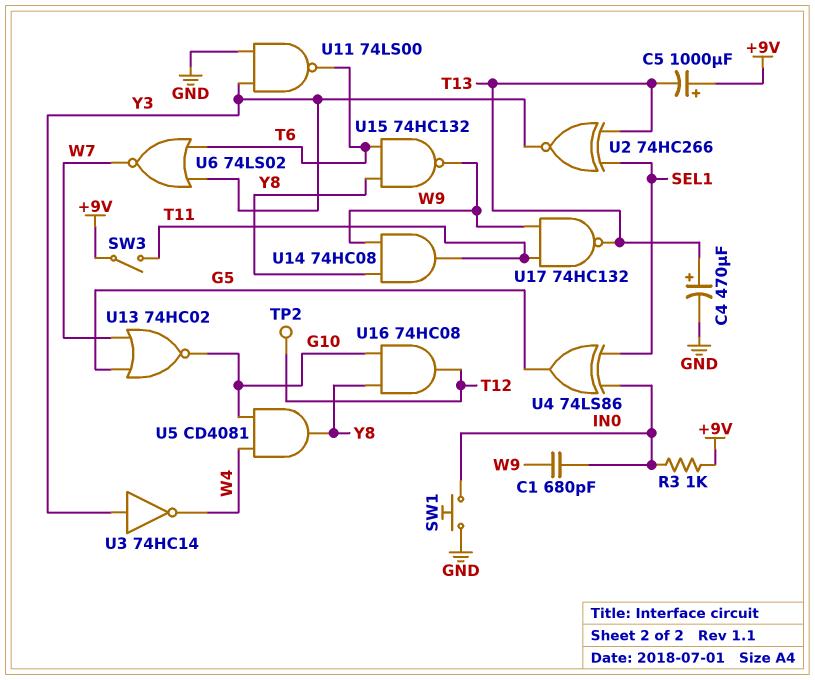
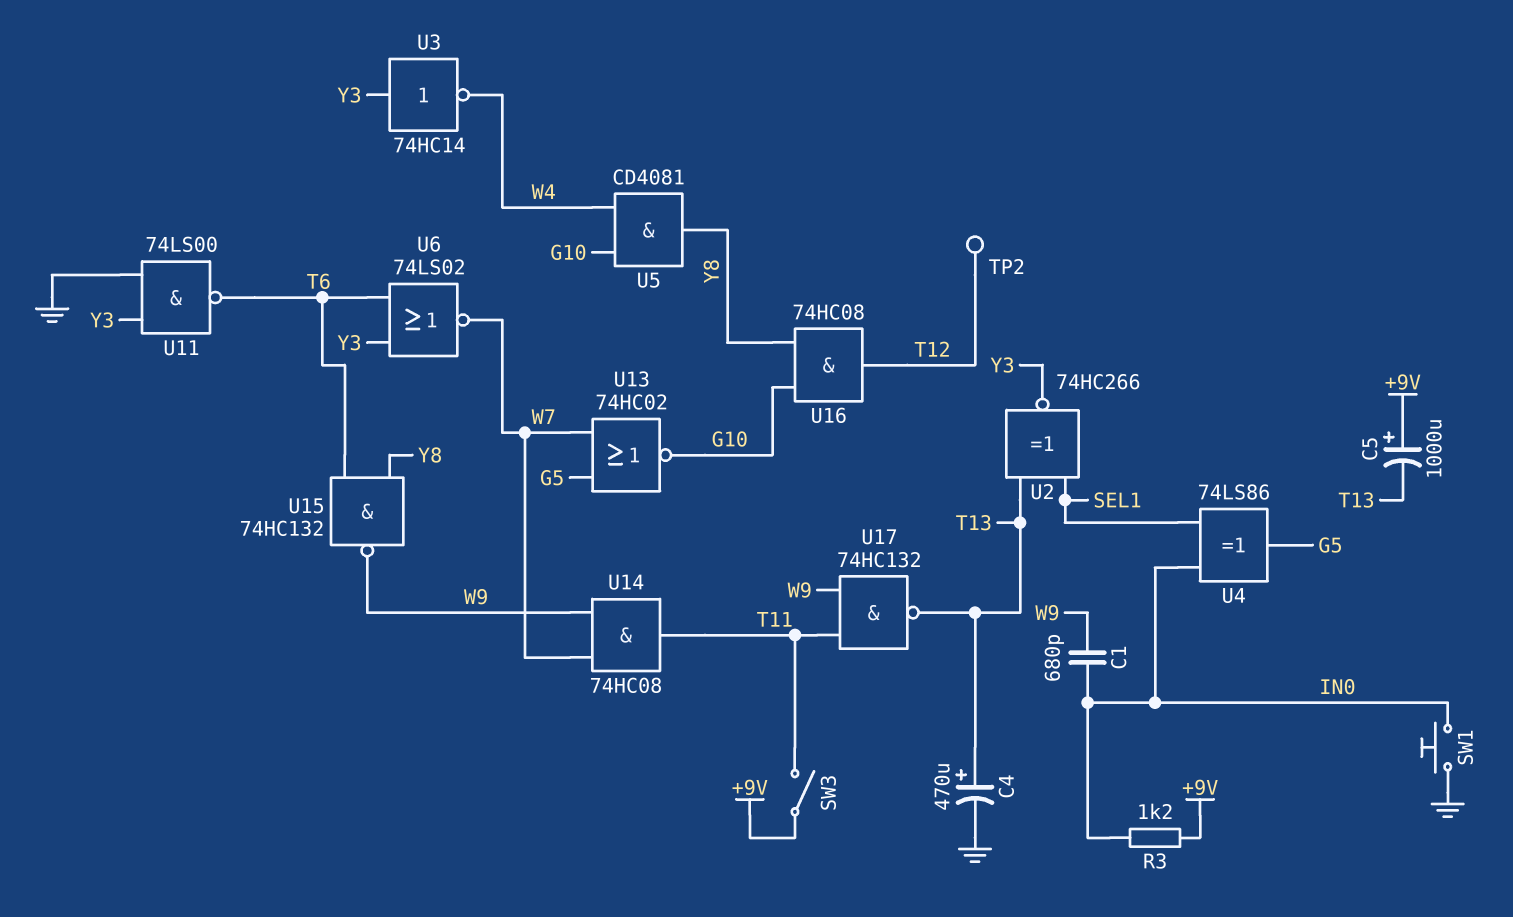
R3: 1k (+9V, IN0) -> 1.2k (+9V, IN0)
U14: AND 74HC08 (in W9, in Y8, out T11) -> AND 74HC08 (in W7, in W9, out T11)

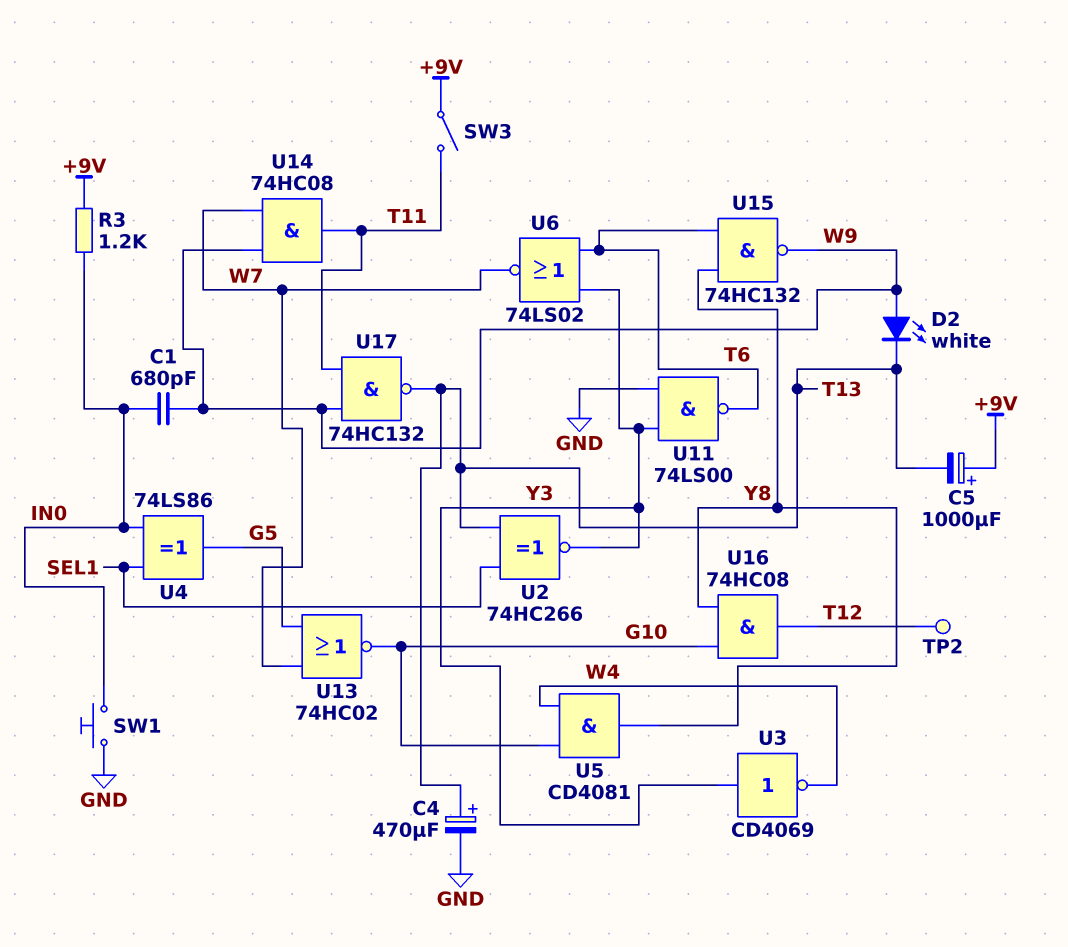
D2: none -> LED white (A W9, K T13)
U3: NOT 74HC14 (in Y3, out W4) -> NOT CD4069 (in Y3, out W4)

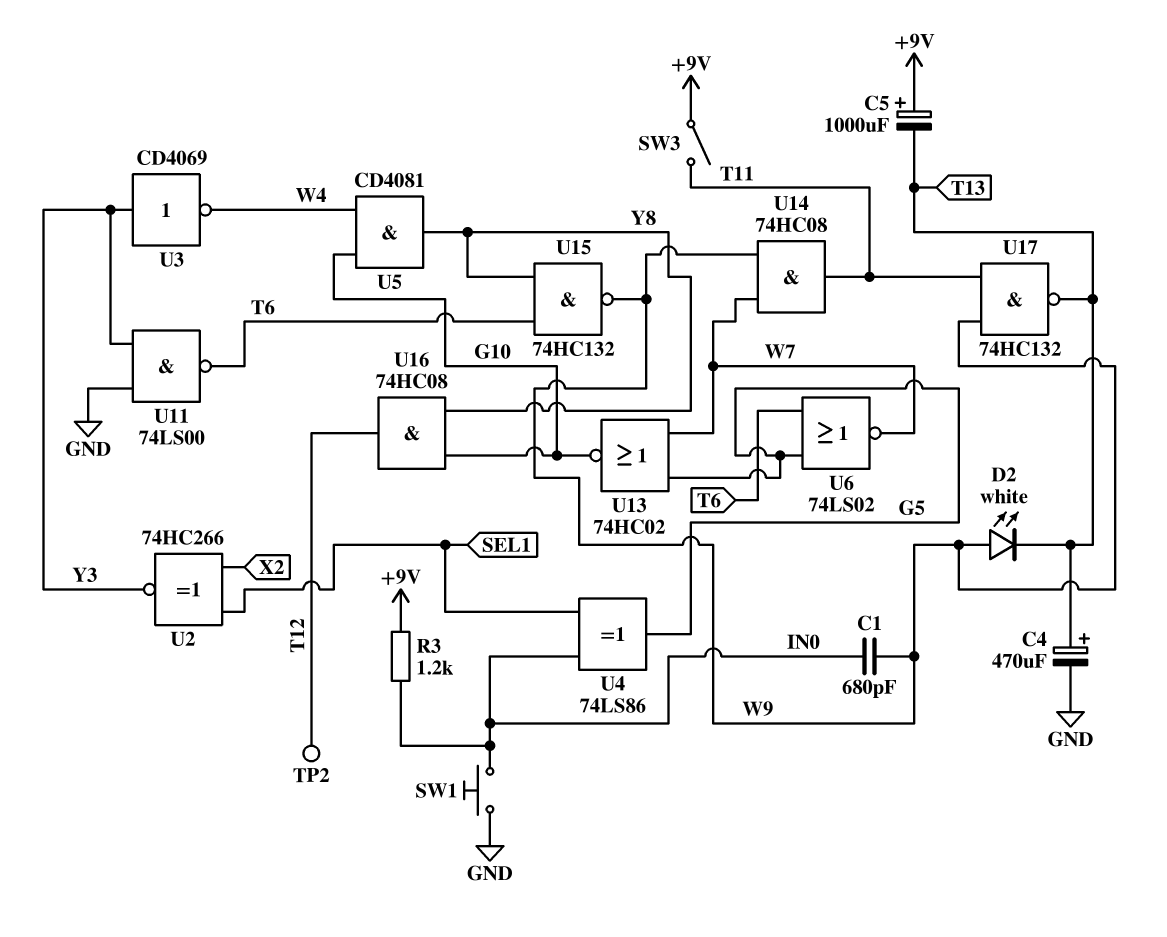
U2: XNOR 74HC266 (in SEL1, in T13, out Y3) -> XNOR 74HC266 (in SEL1, in X2, out Y3)
U6: NOR 74LS02 (in T6, in Y3, out W7) -> NOR 74LS02 (in G5, in T6, out W7)

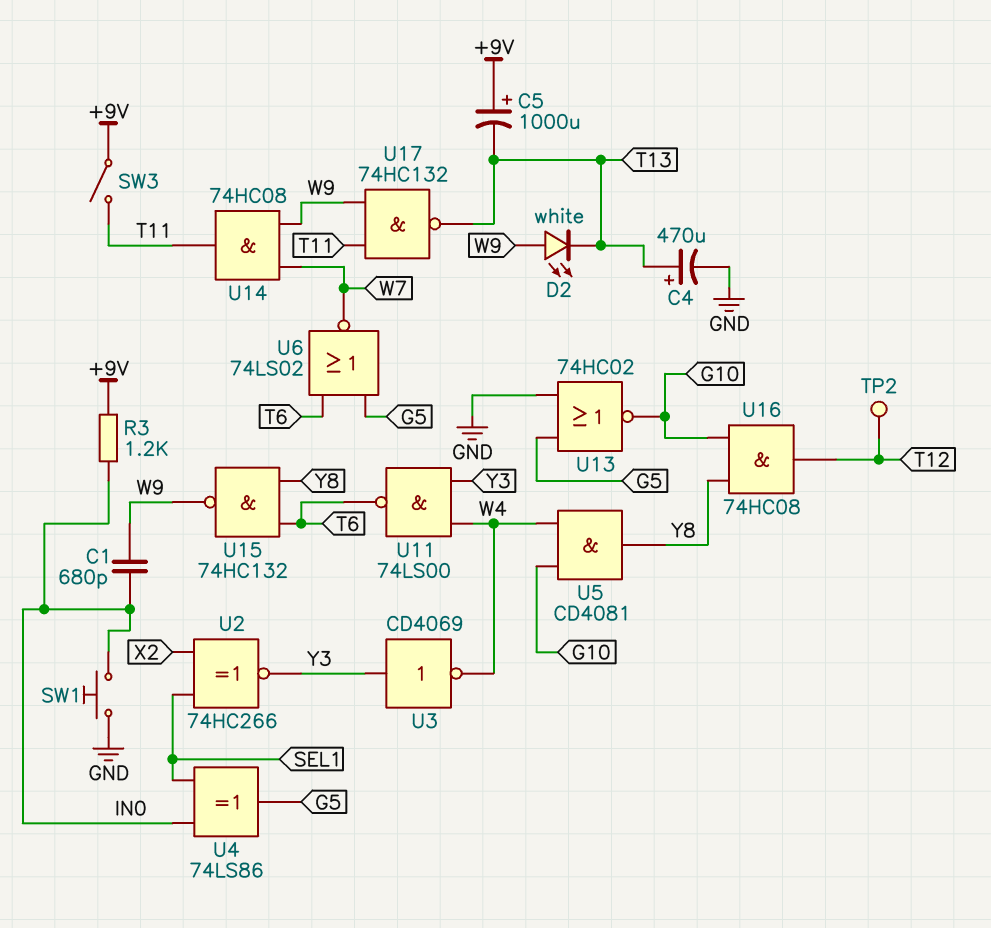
U11: NAND 74LS00 (in GND, in Y3, out T6) -> NAND 74LS00 (in W4, in Y3, out T6)
U13: NOR 74HC02 (in G5, in W7, out G10) -> NOR 74HC02 (in G5, in GND, out G10)

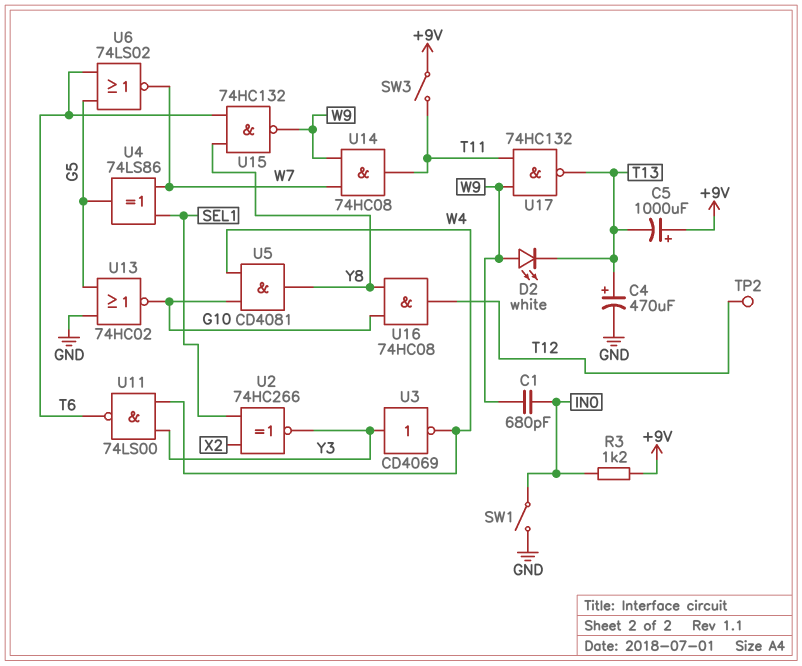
SW1: button (GND, IN0) -> switch (GND, IN0)
U4: XOR 74LS86 (in IN0, in SEL1, out G5) -> XOR 74LS86 (in SEL1, in W7, out G5)

